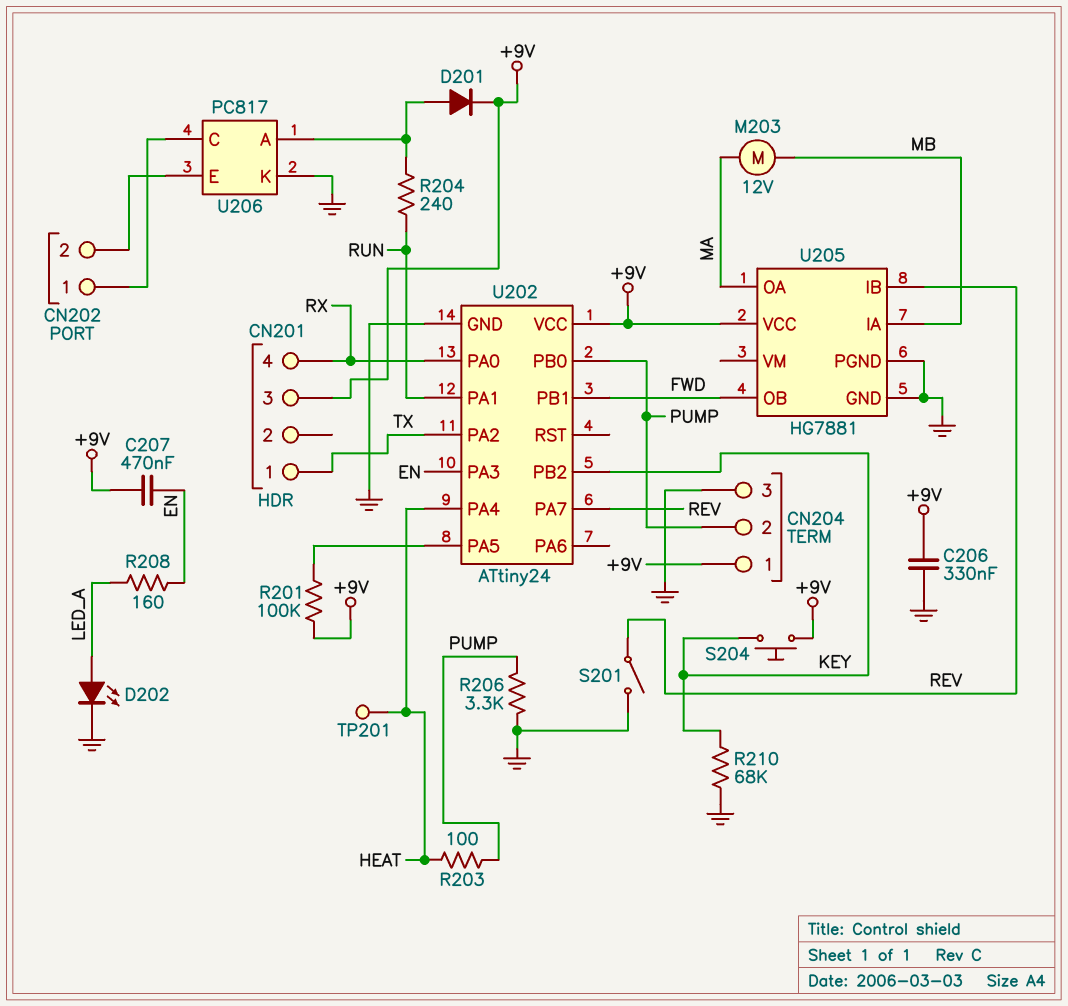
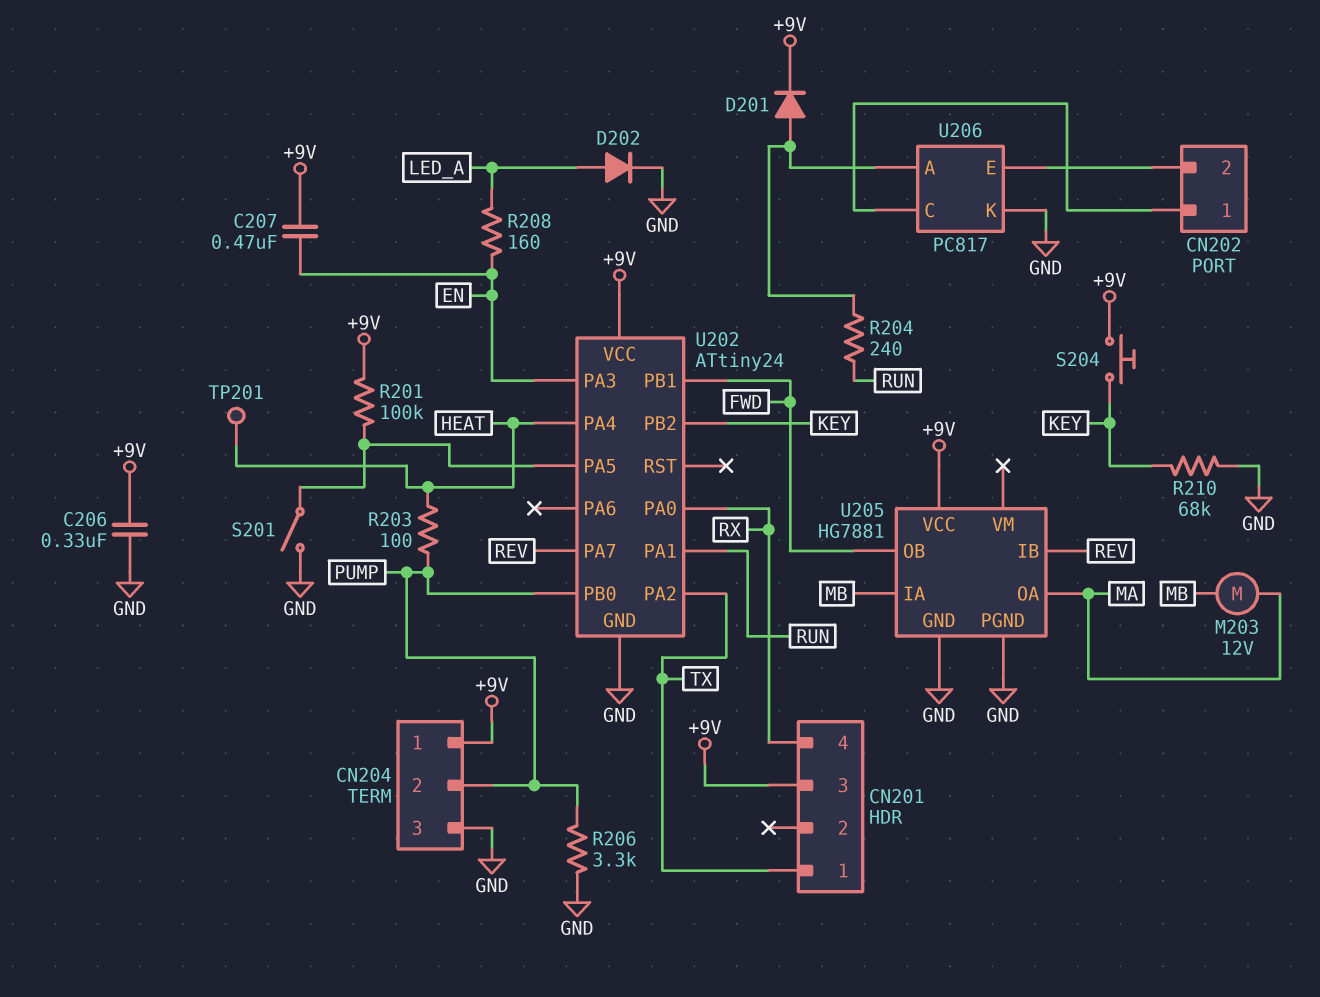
D202: LED (A LED_A, K GND) -> diode (A LED_A, K GND)
S201: switch (GND, REV) -> switch (GND, U202/PA5)

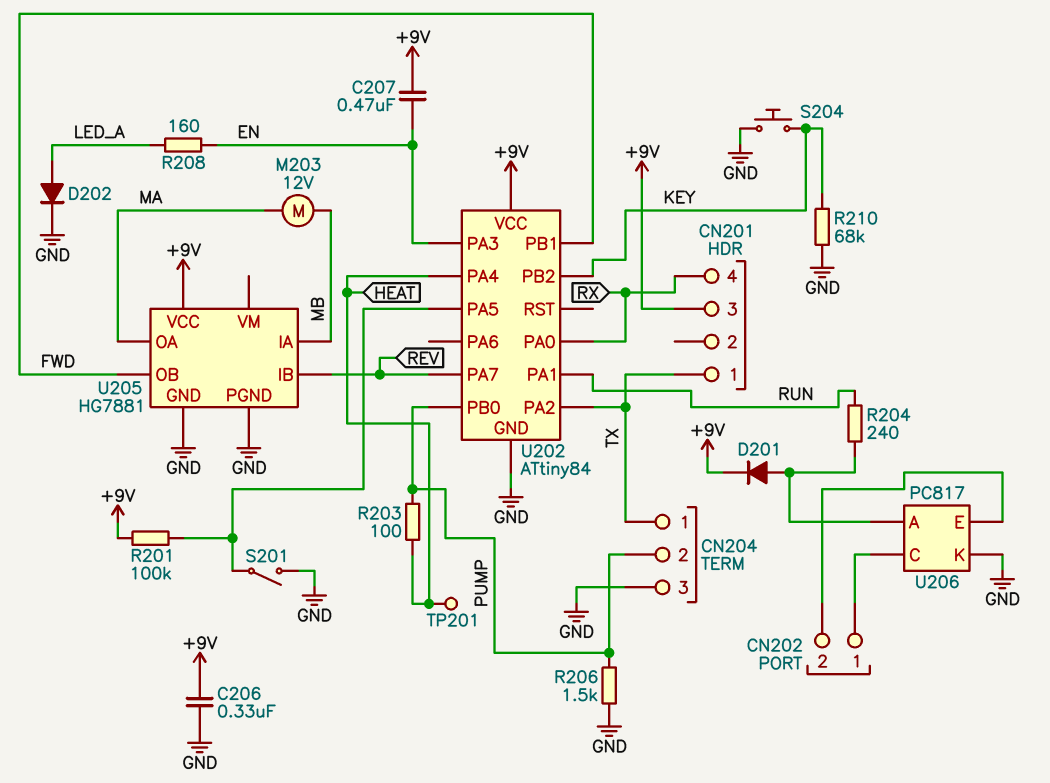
CN204 pin 1: +9V -> TX
R206: 3.3k (GND, PUMP) -> 1.5k (GND, PUMP)
S204: button (+9V, KEY) -> button (GND, KEY)
U202: ATtiny24 -> ATtiny84

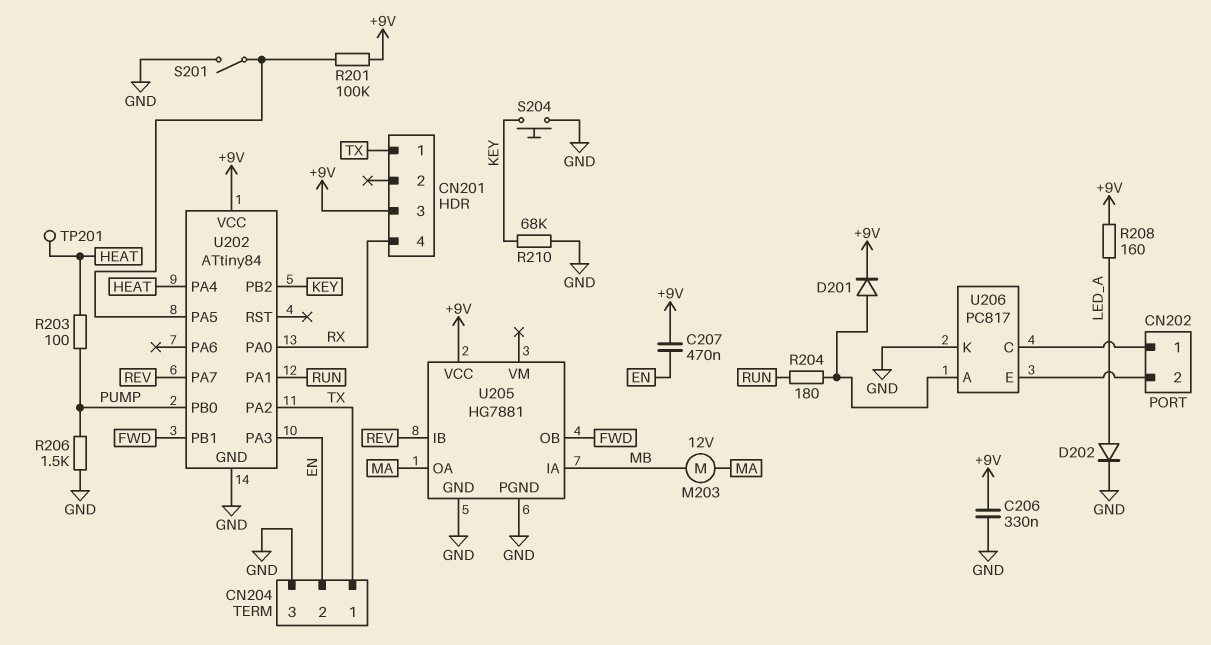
CN204 pin 2: PUMP -> EN
R204: 240 (RUN, U206/A) -> 180 (RUN, U206/A)
R208: 160 (EN, LED_A) -> 160 (+9V, LED_A)

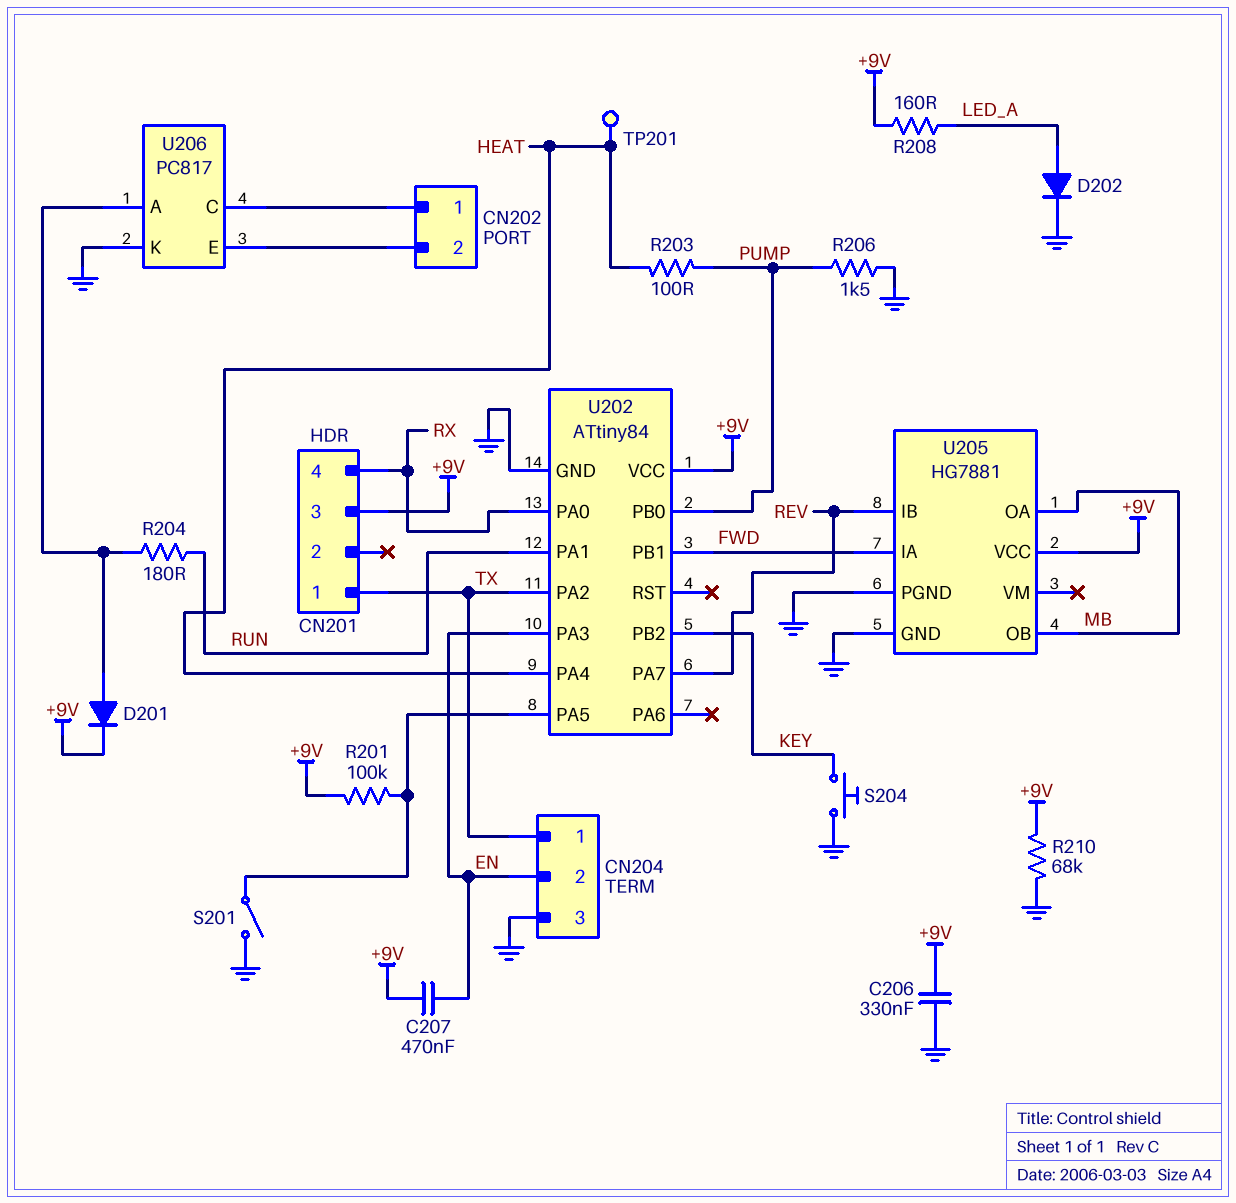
M203: motor 12V (MA, MB) -> none
R210: 68k (GND, KEY) -> 68k (+9V, GND)
U205 pin IA: MB -> FWD
U205 pin OA: MA -> MB
U205 pin OB: FWD -> MB

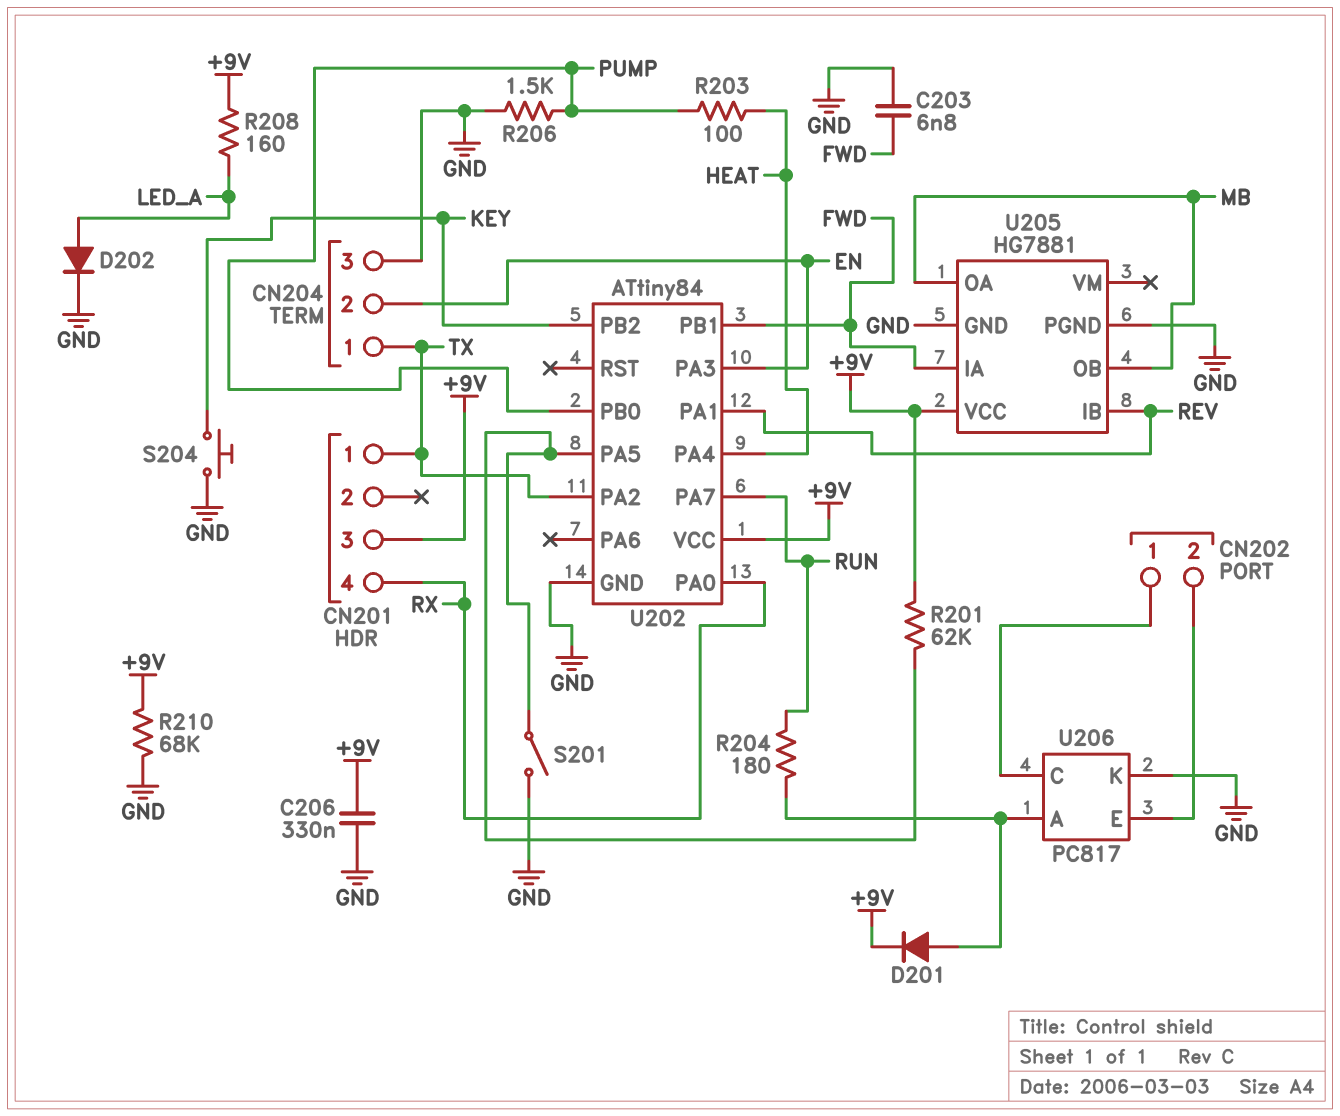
C203: none -> 6.8nF (FWD, GND)
C207: 470nF (+9V, EN) -> none
R201: 100k (+9V, U202/PA5) -> 62k (+9V, U202/PA5)
TP201: test point (HEAT) -> none
U202 pin PA1: RUN -> REV
U202 pin PA7: REV -> RUN

